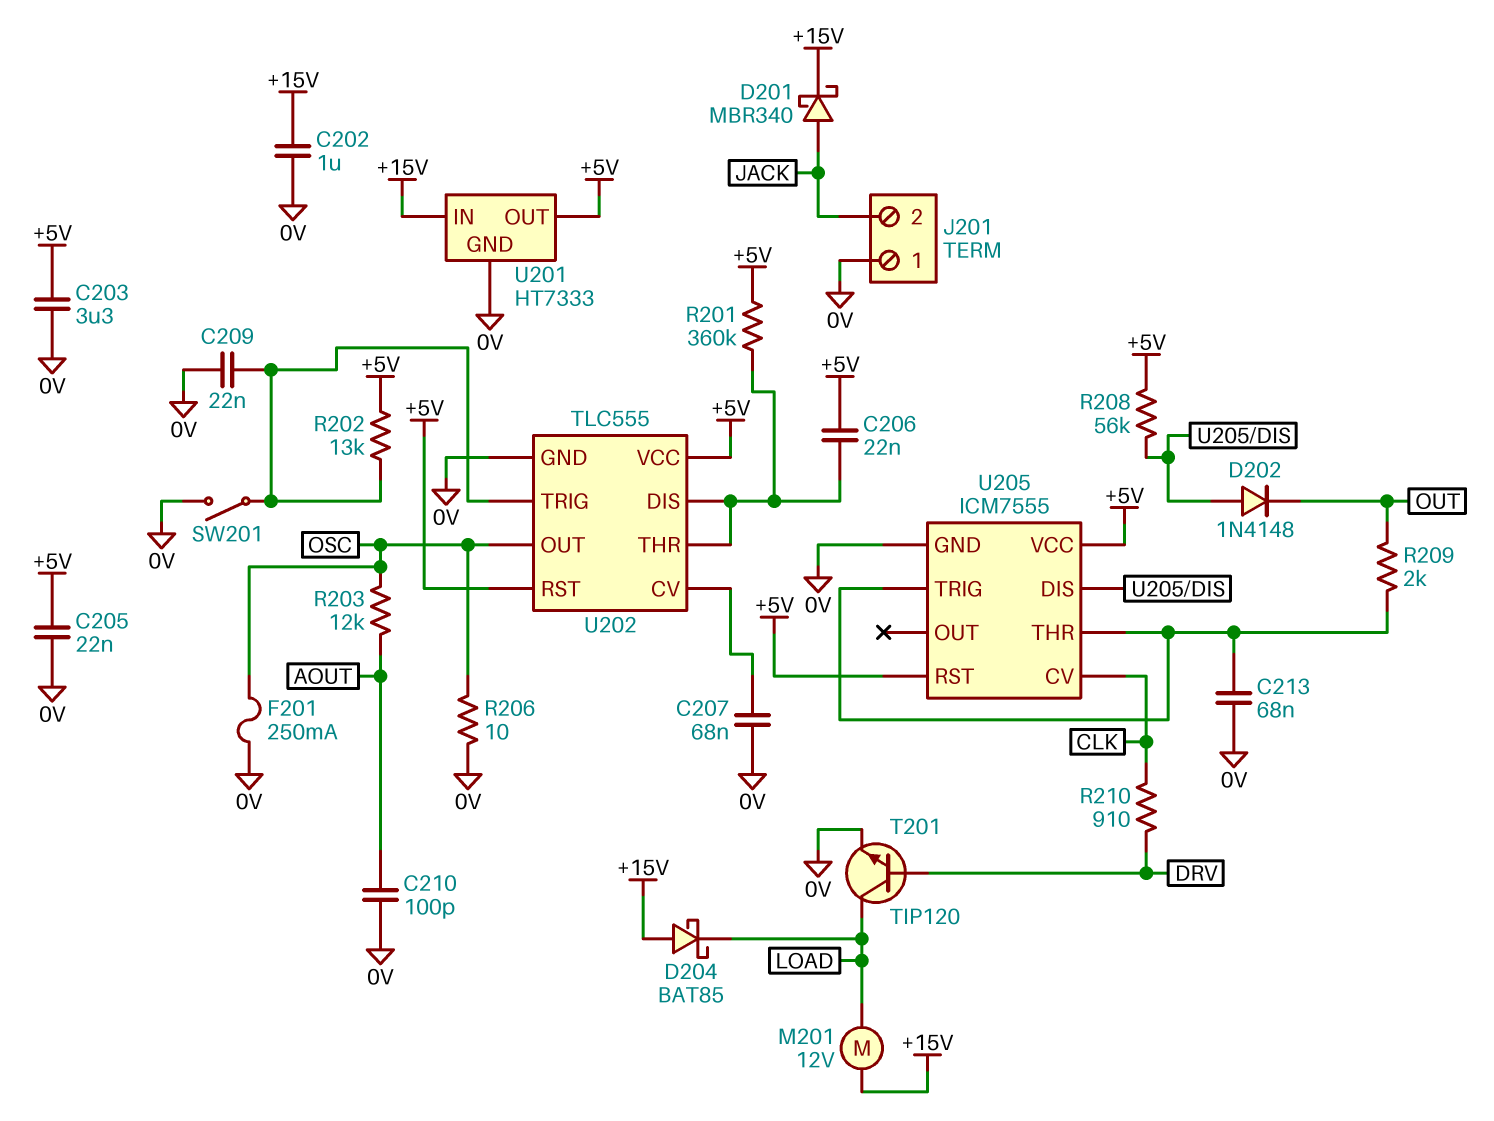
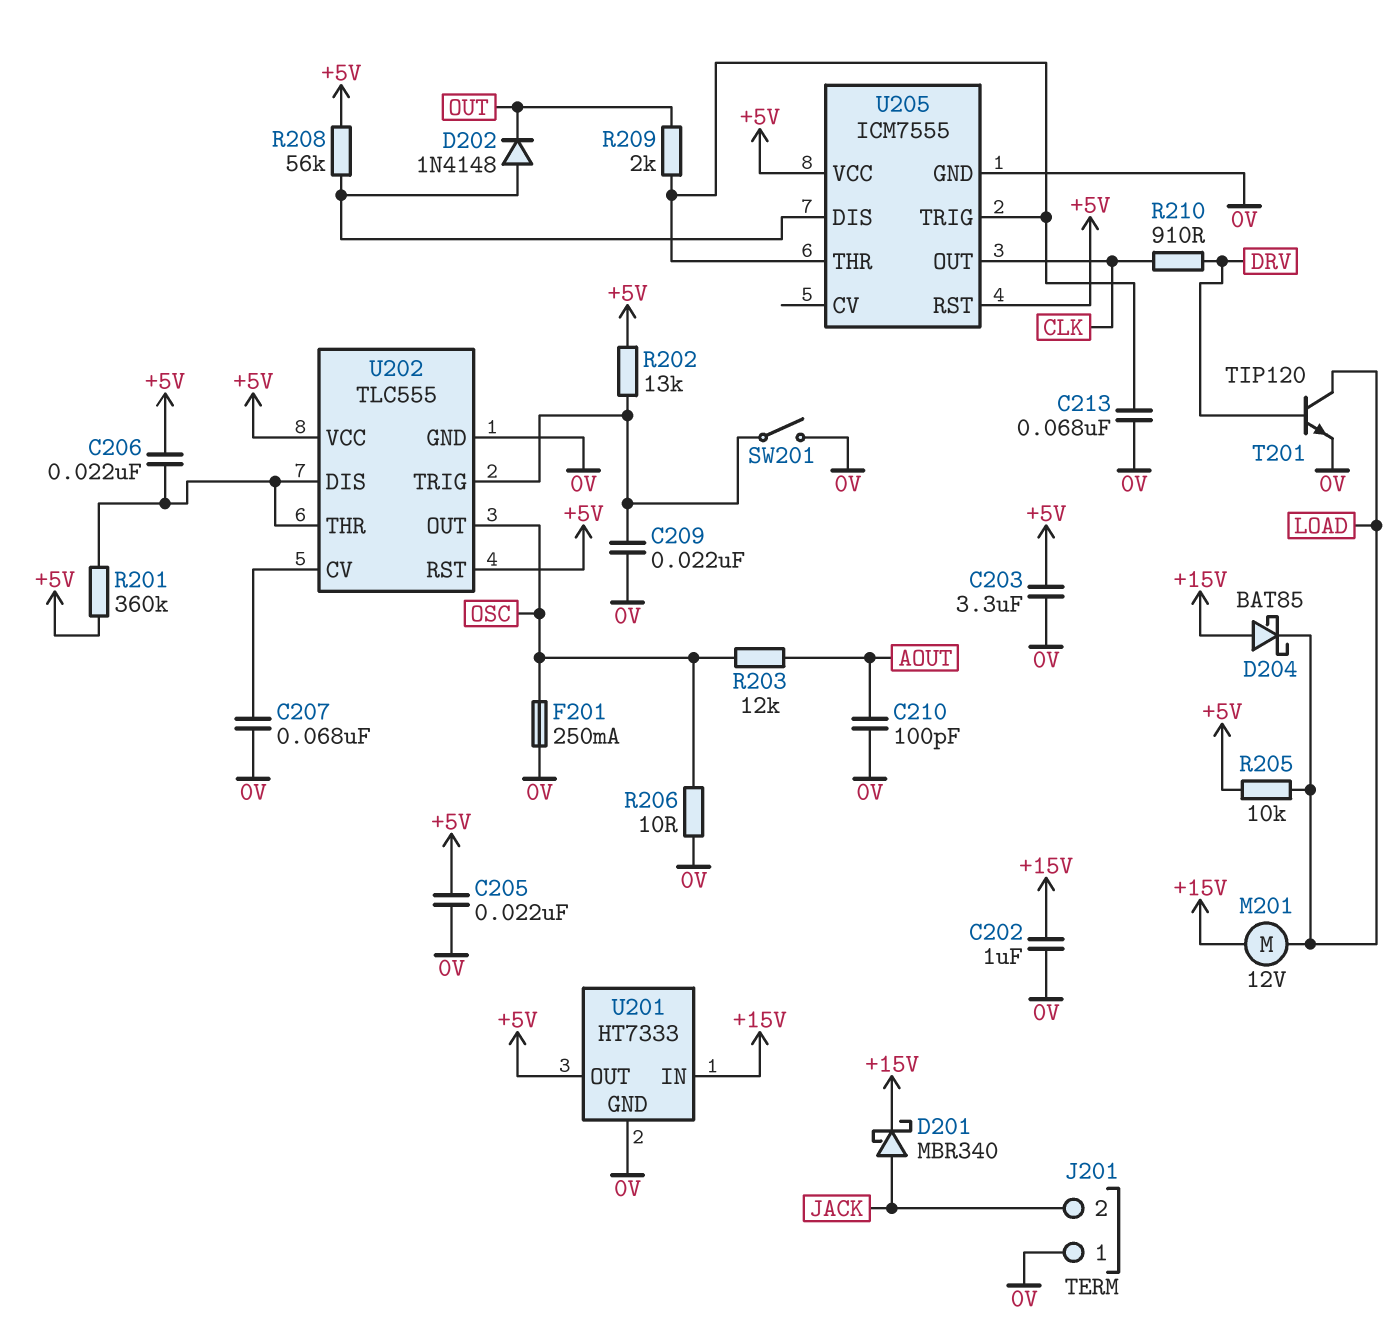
R205: none -> 10k (+5V, LOAD)
U205 pin CV: CLK -> none
U205 pin OUT: none -> CLK

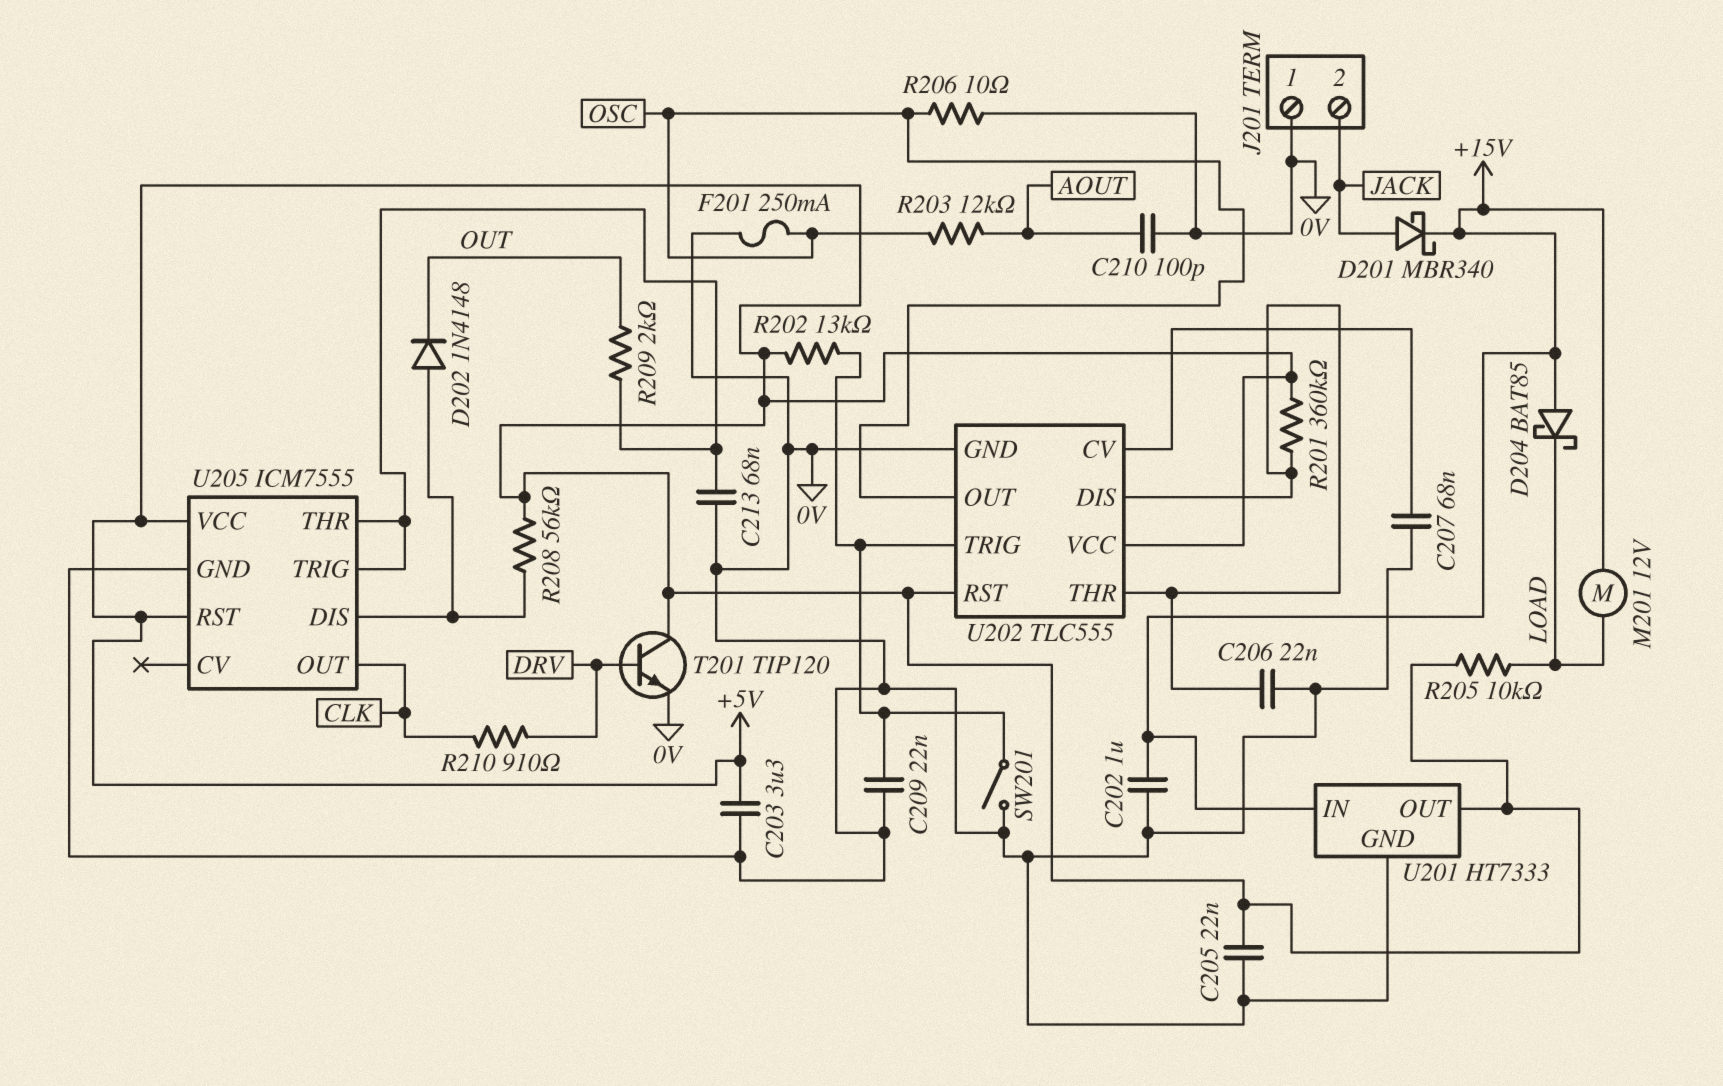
C206: 22nF (+5V, U202/DIS) -> 22nF (0V, U202/DIS)
T201: NPN TIP120 (B DRV, C LOAD, E 0V) -> NPN TIP120 (B DRV, C +5V, E 0V)

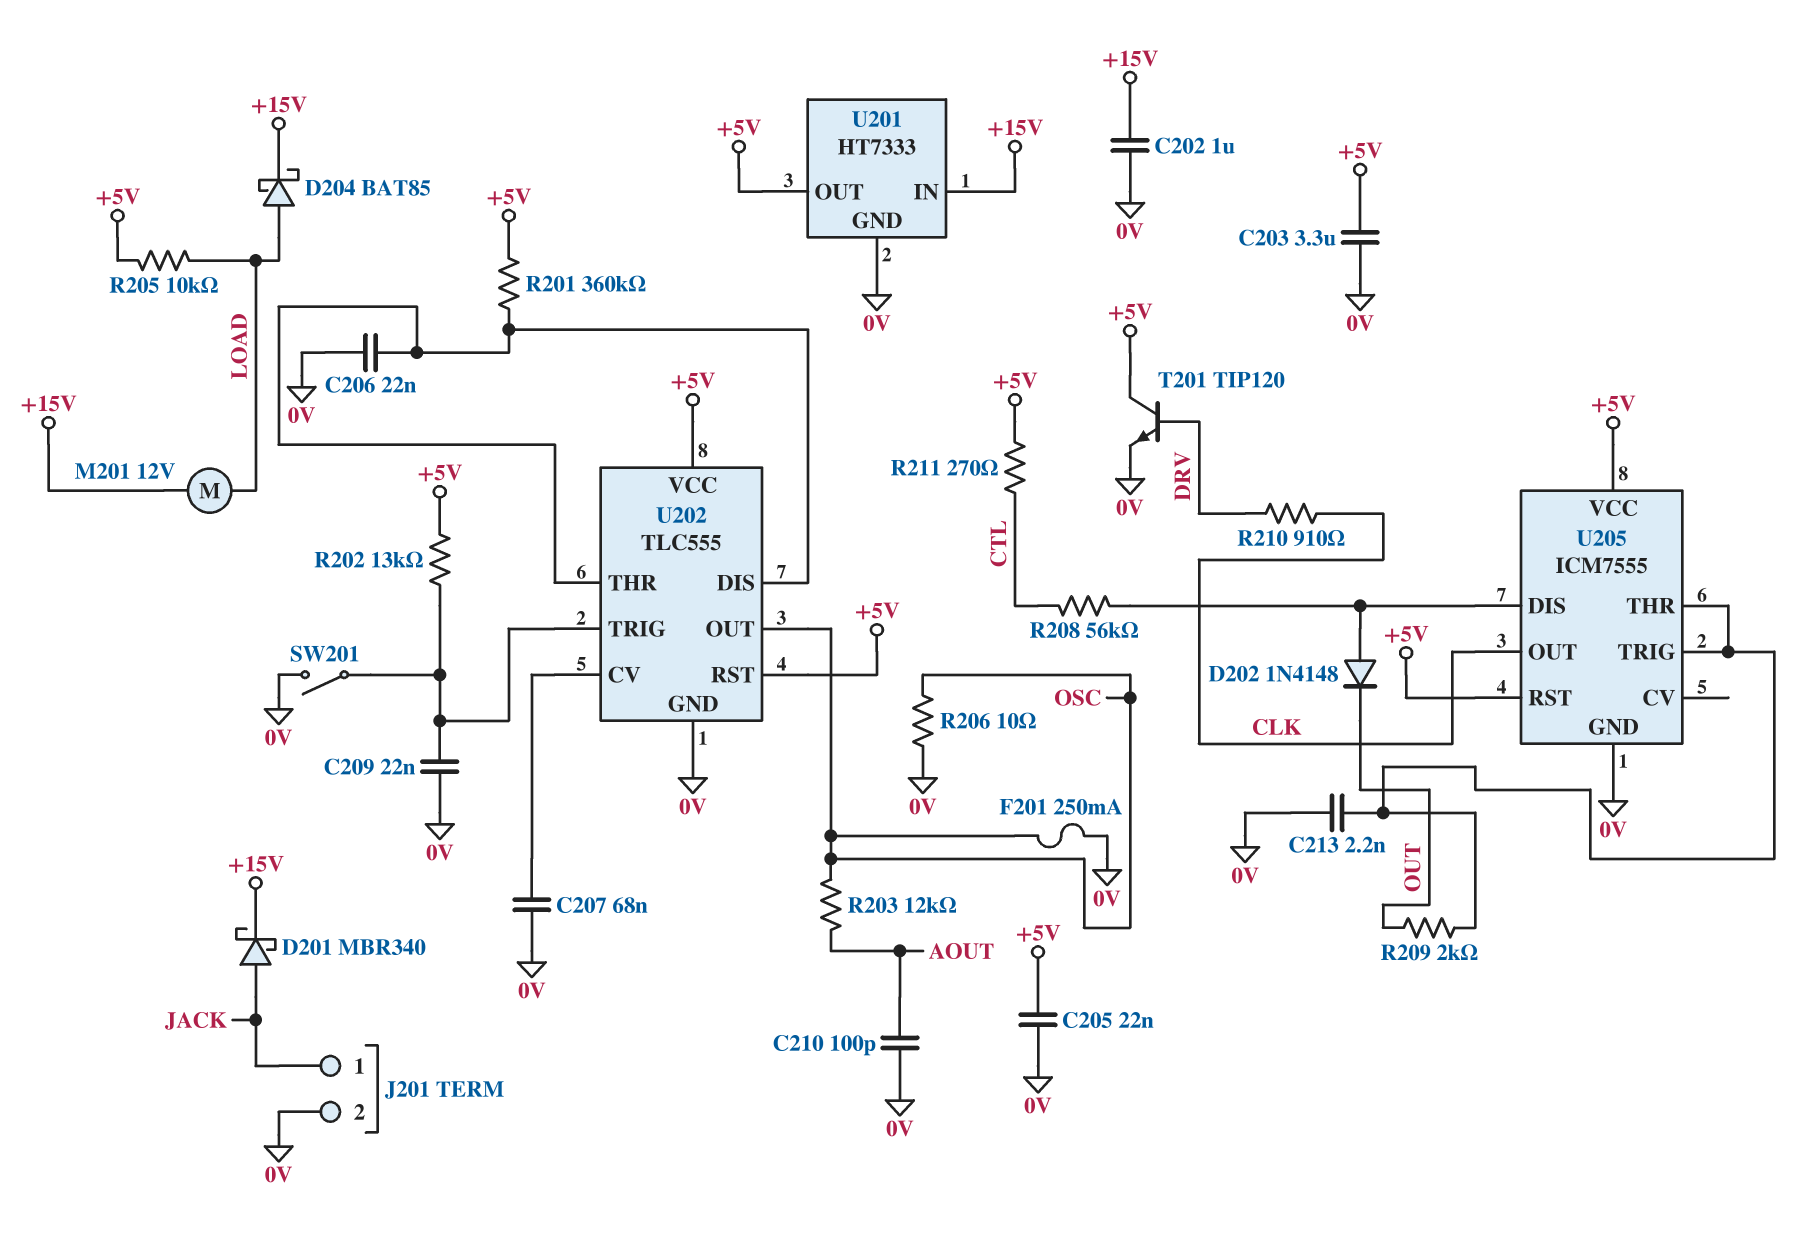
C213: 68nF (0V, U205/THR) -> 2.2nF (0V, U205/THR)
D204: schottky BAT85 (A +15V, K LOAD) -> schottky BAT85 (A LOAD, K +15V)
J201 pin 1: 0V -> JACK
J201 pin 2: JACK -> 0V
R208: 56k (+5V, U205/DIS) -> 56k (CTL, U205/DIS)
R211: none -> 270 (+5V, CTL)

